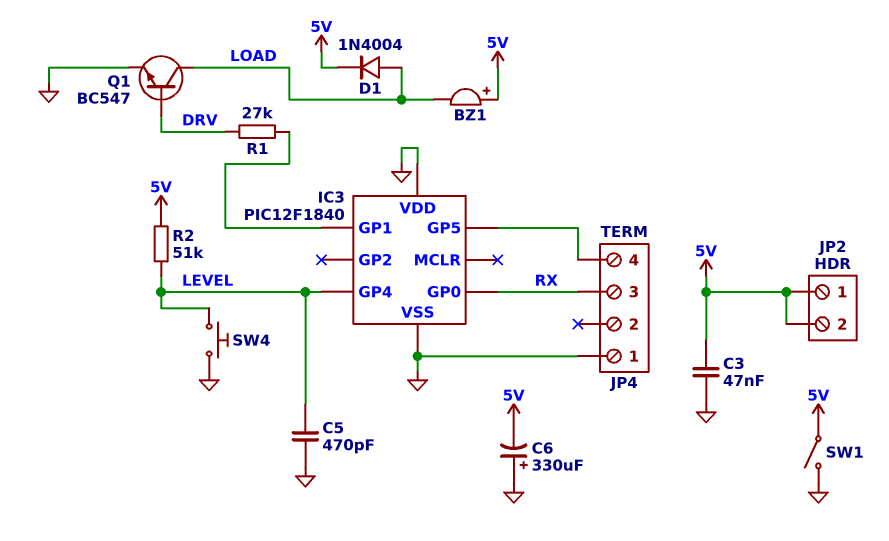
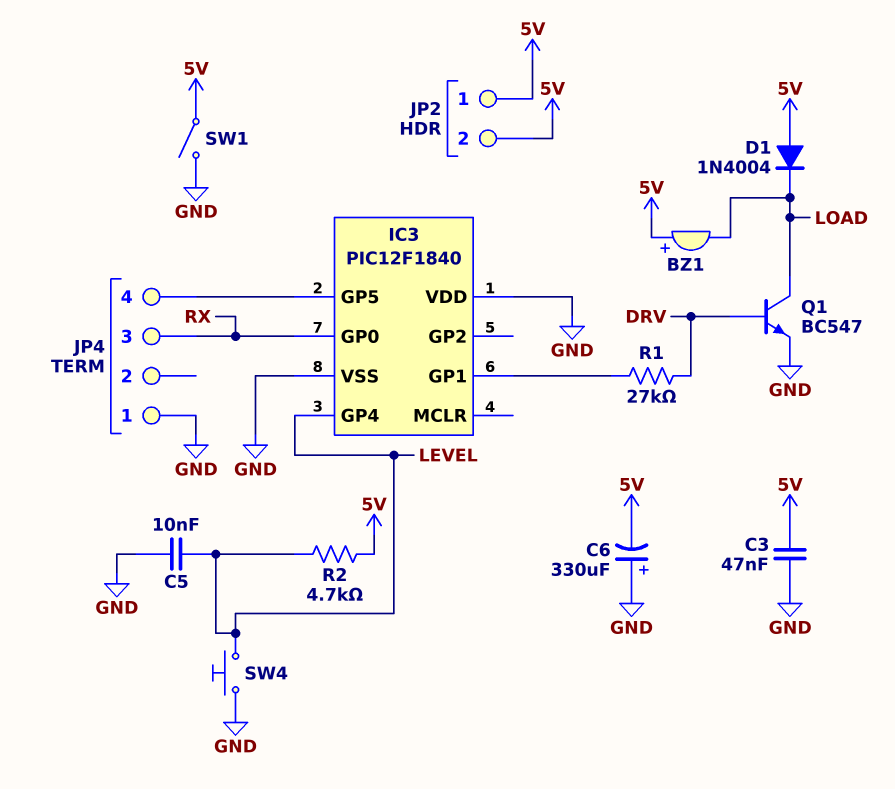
C5: 470pF (GND, LEVEL) -> 10nF (GND, LEVEL)
D1: diode 1N4004 (A LOAD, K 5V) -> diode 1N4004 (A 5V, K LOAD)
R2: 51k (5V, LEVEL) -> 4.7k (5V, LEVEL)

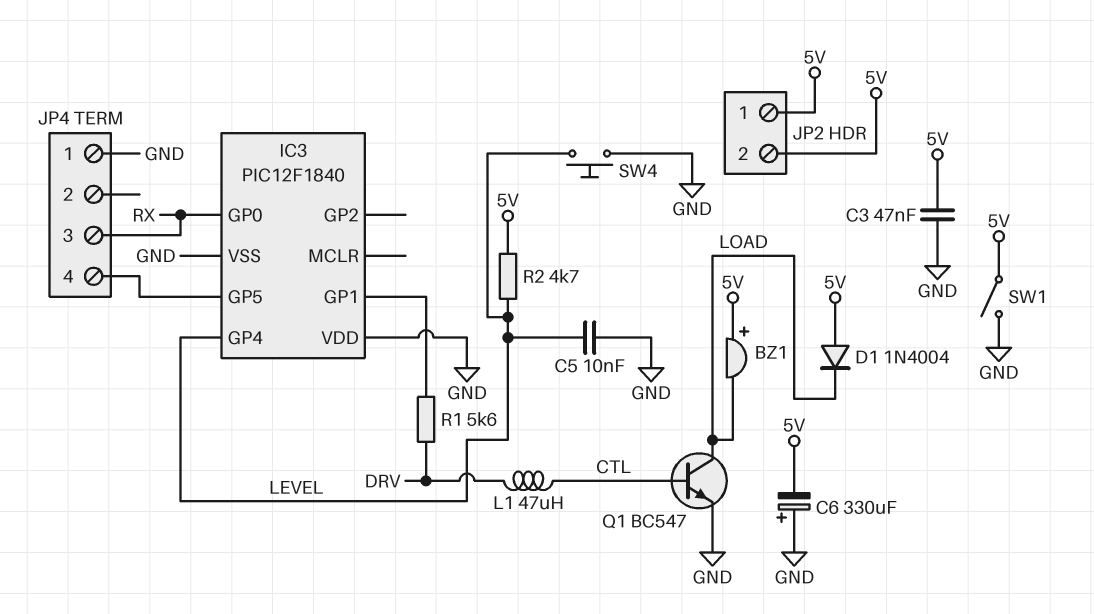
L1: none -> 47uH (CTL, DRV)
Q1: NPN BC547 (B DRV, C LOAD, E GND) -> NPN BC547 (B CTL, C LOAD, E GND)
R1: 27k (DRV, IC3/GP1) -> 5.6k (DRV, IC3/GP1)

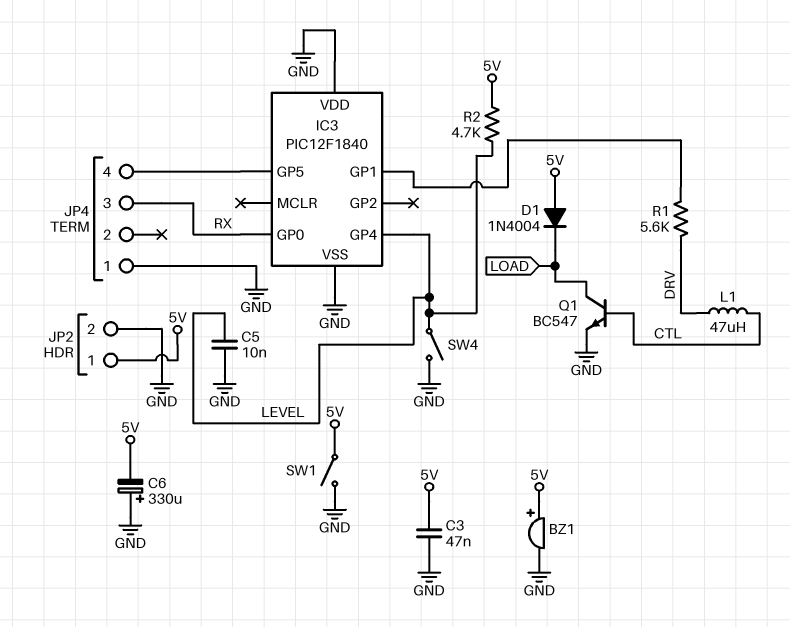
BZ1: buzzer (plus 5V, minus LOAD) -> buzzer (plus 5V, minus GND)
JP2 pin 2: 5V -> GND
SW4: button (GND, LEVEL) -> switch (GND, LEVEL)

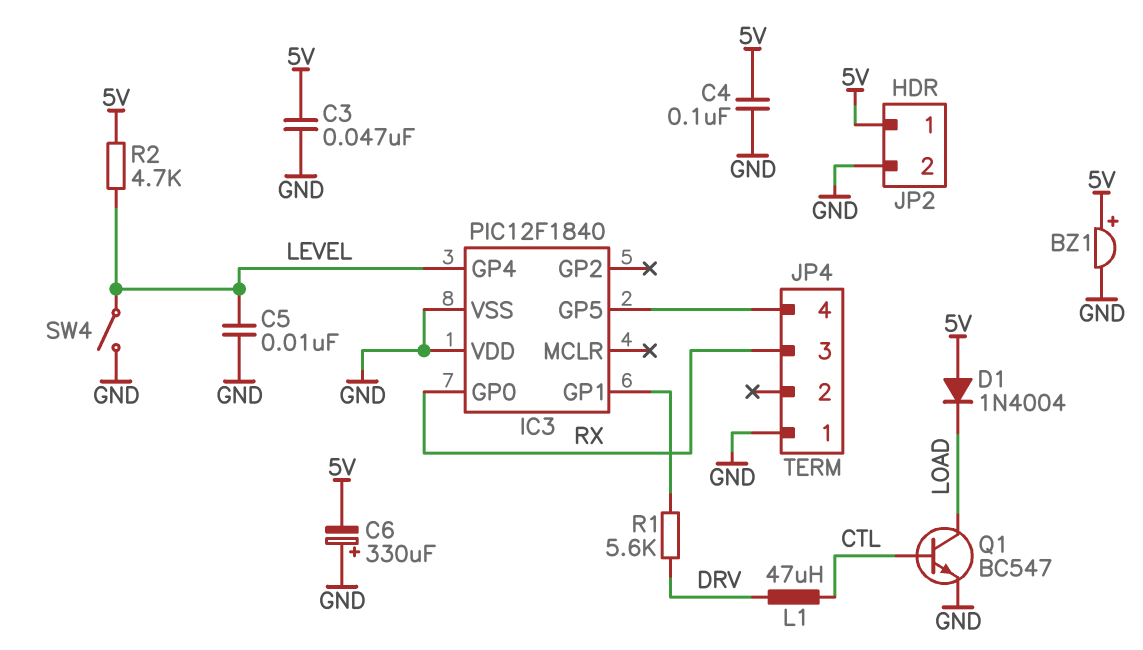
C4: none -> 100nF (5V, GND)
SW1: switch (5V, GND) -> none

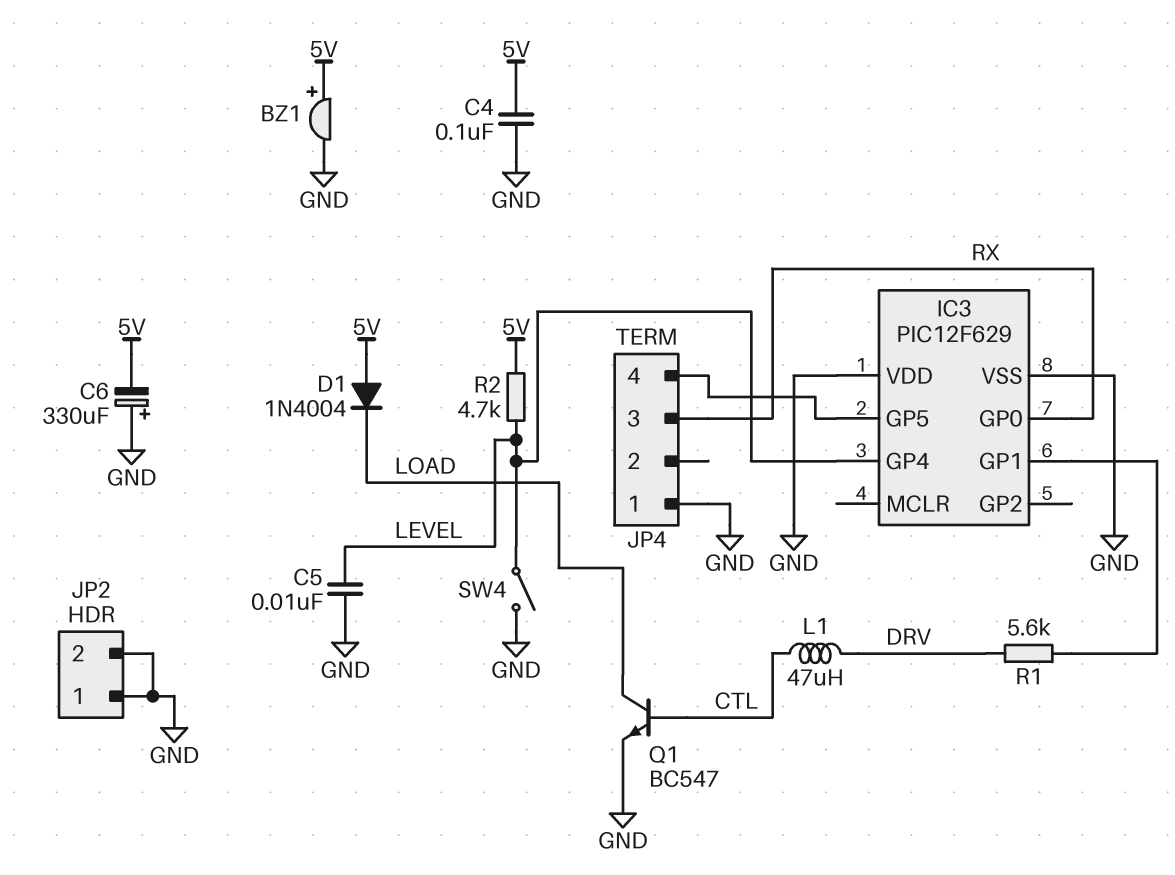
C3: 47nF (5V, GND) -> none
IC3: PIC12F1840 -> PIC12F629
JP2 pin 1: 5V -> GND

